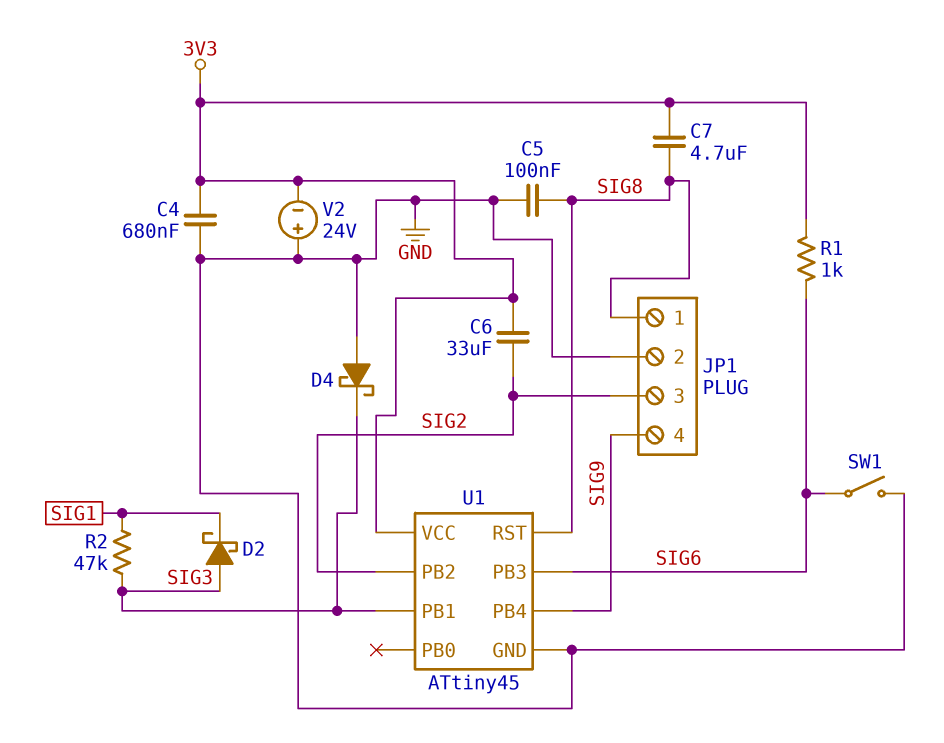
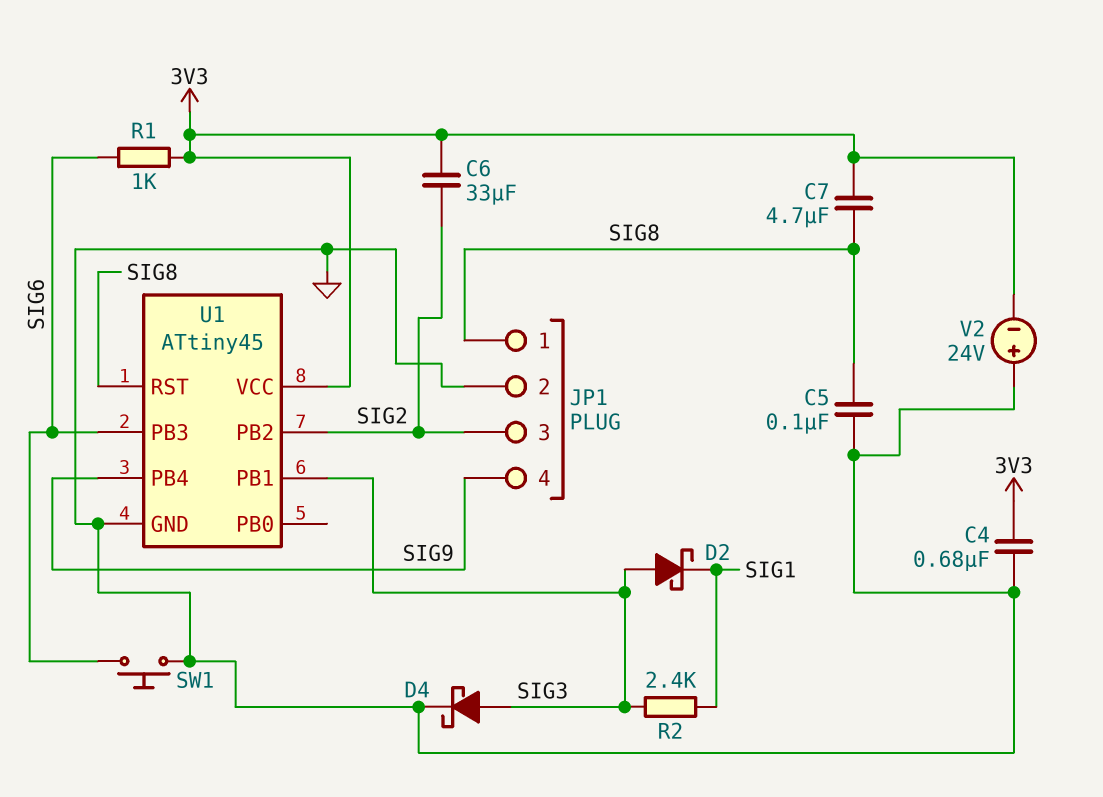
D4: schottky (A GND, K SIG3) -> schottky (A SIG3, K GND)
R2: 47k (SIG1, SIG3) -> 2.4k (SIG1, SIG3)
SW1: switch (GND, SIG6) -> button (GND, SIG6)

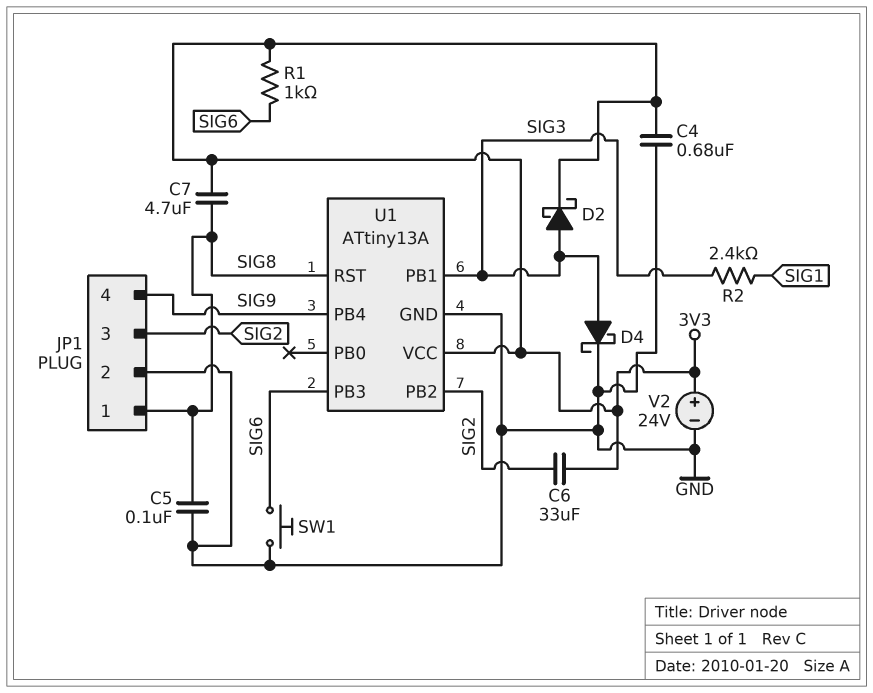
D2: schottky (A SIG3, K SIG1) -> schottky (A SIG3, K 3V3)
U1: ATtiny45 -> ATtiny13A
V2: 24V (plus GND, minus 3V3) -> 24V (plus 3V3, minus GND)

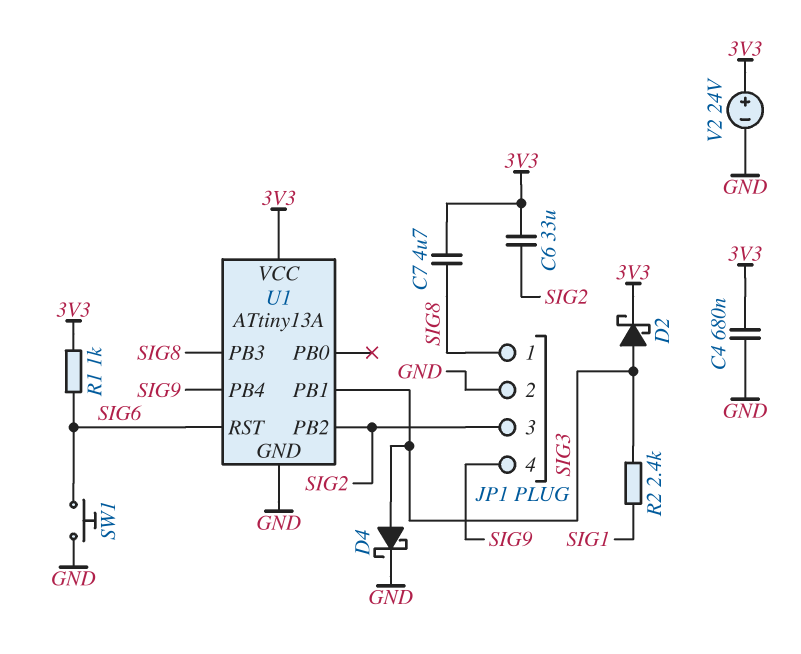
C5: 100nF (GND, SIG8) -> none
U1 pin PB3: SIG6 -> SIG8
U1 pin RST: SIG8 -> SIG6

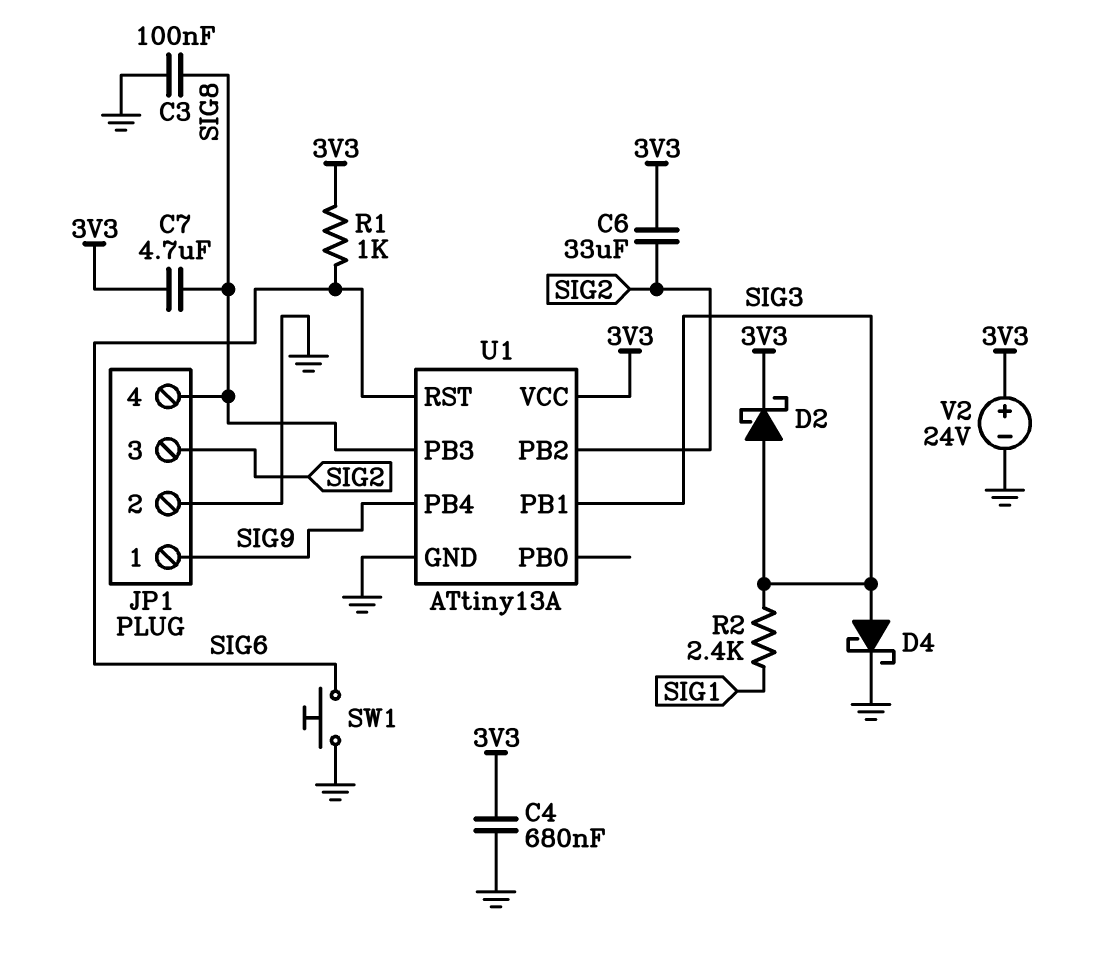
C3: none -> 100nF (GND, SIG8)
JP1 pin 1: SIG8 -> SIG9
JP1 pin 4: SIG9 -> SIG8

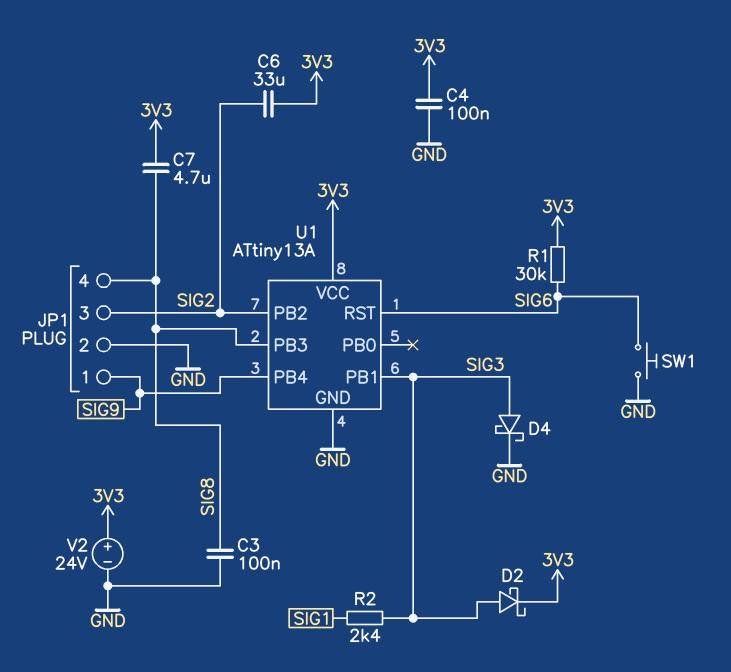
C4: 680nF (3V3, GND) -> 100nF (3V3, GND)
R1: 1k (3V3, SIG6) -> 30k (3V3, SIG6)

